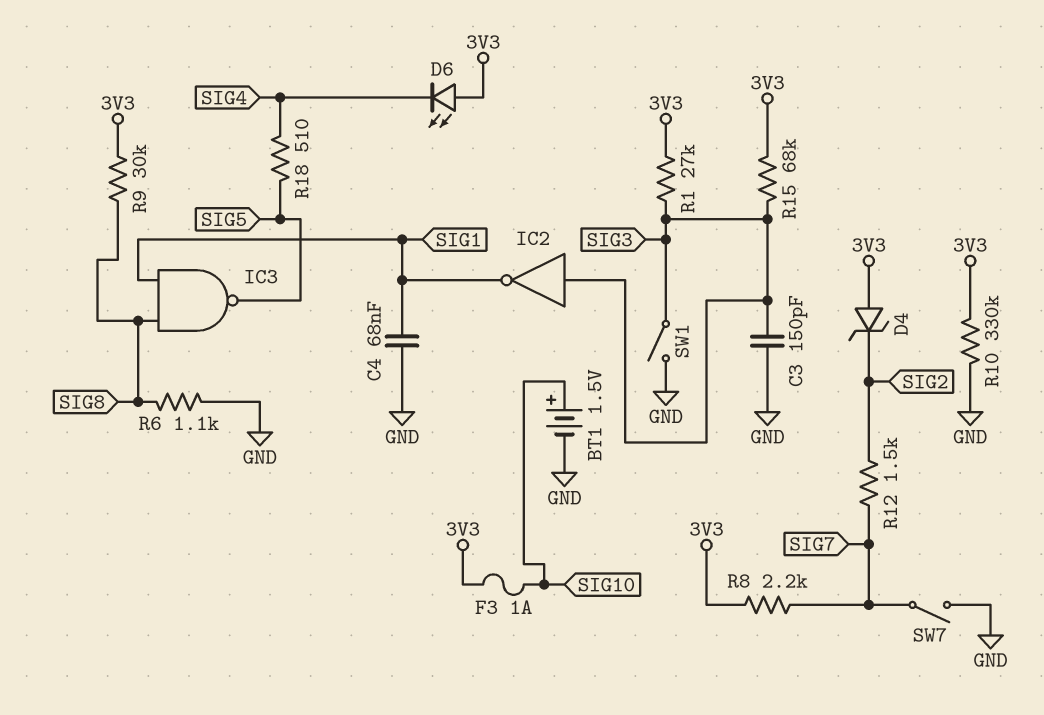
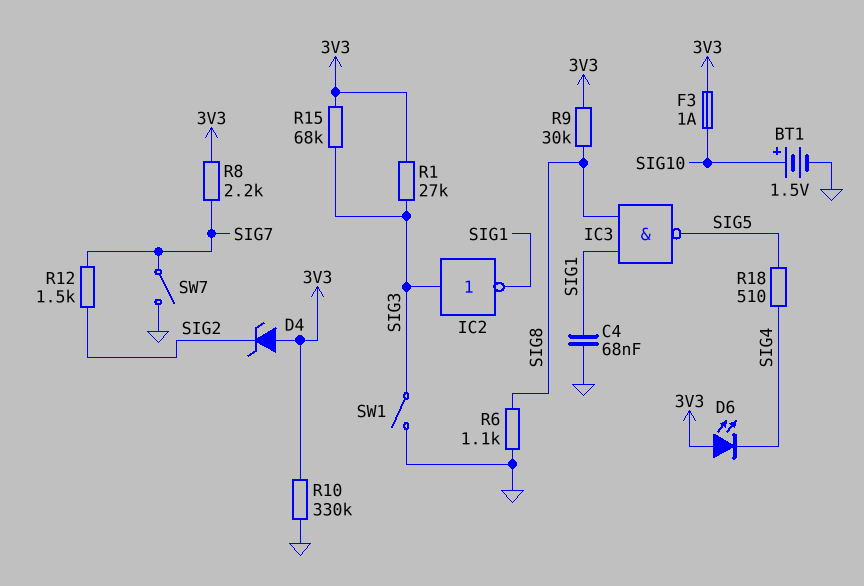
C3: 150pF (GND, SIG3) -> none

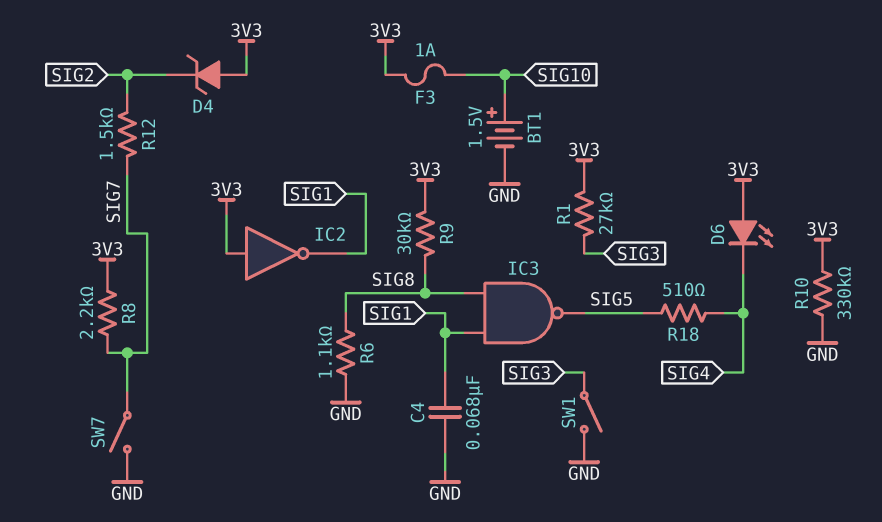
IC2: NOT (in SIG3, out SIG1) -> NOT (in 3V3, out SIG1)
R15: 68k (3V3, SIG3) -> none

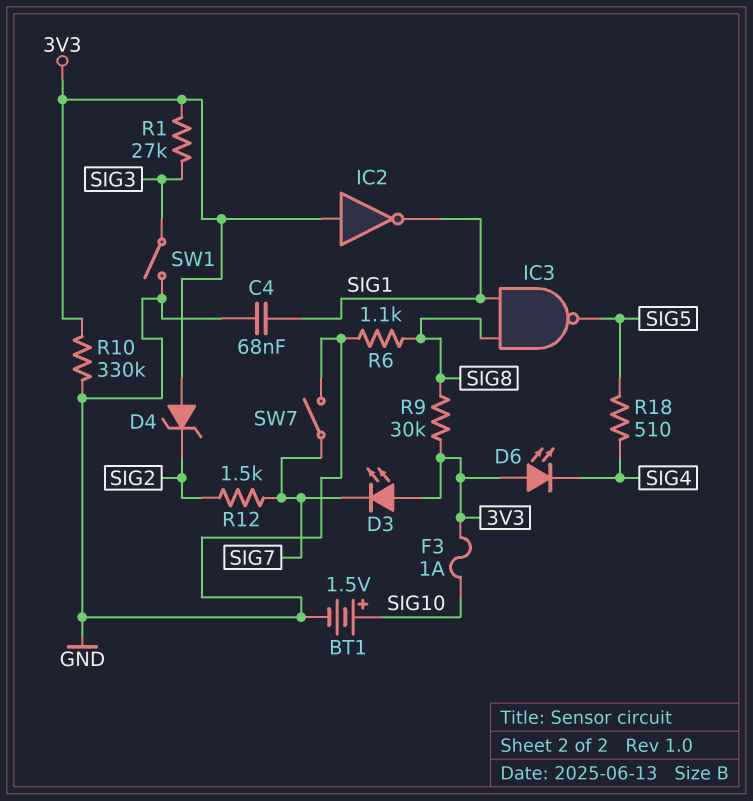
D3: none -> LED (A 3V3, K SIG7)
R8: 2.2k (3V3, SIG7) -> none

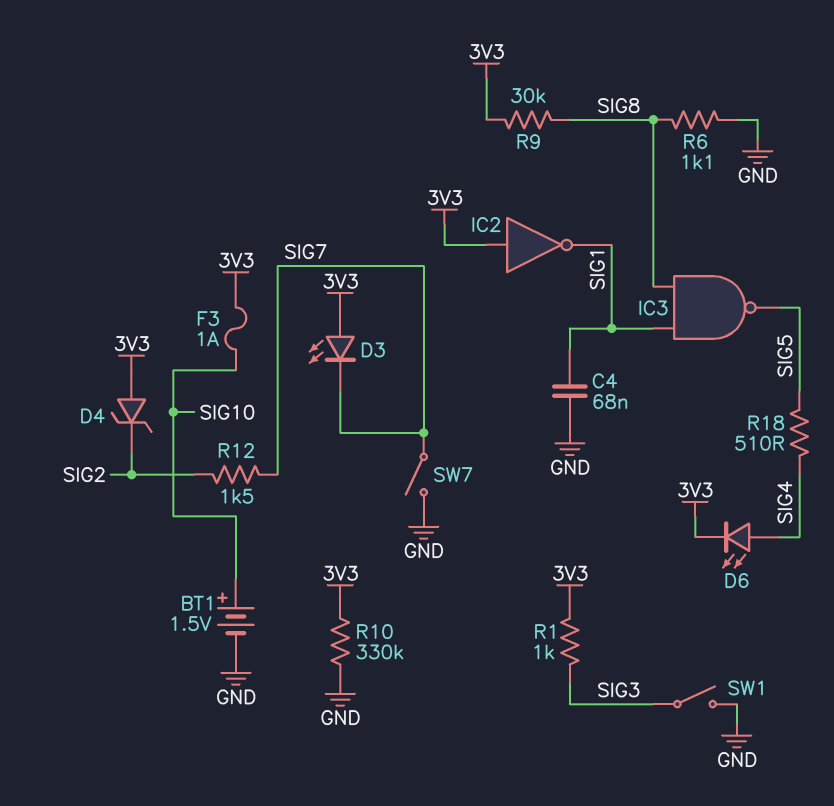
D6: LED (A 3V3, K SIG4) -> LED (A SIG4, K 3V3)
R1: 27k (3V3, SIG3) -> 1k (3V3, SIG3)

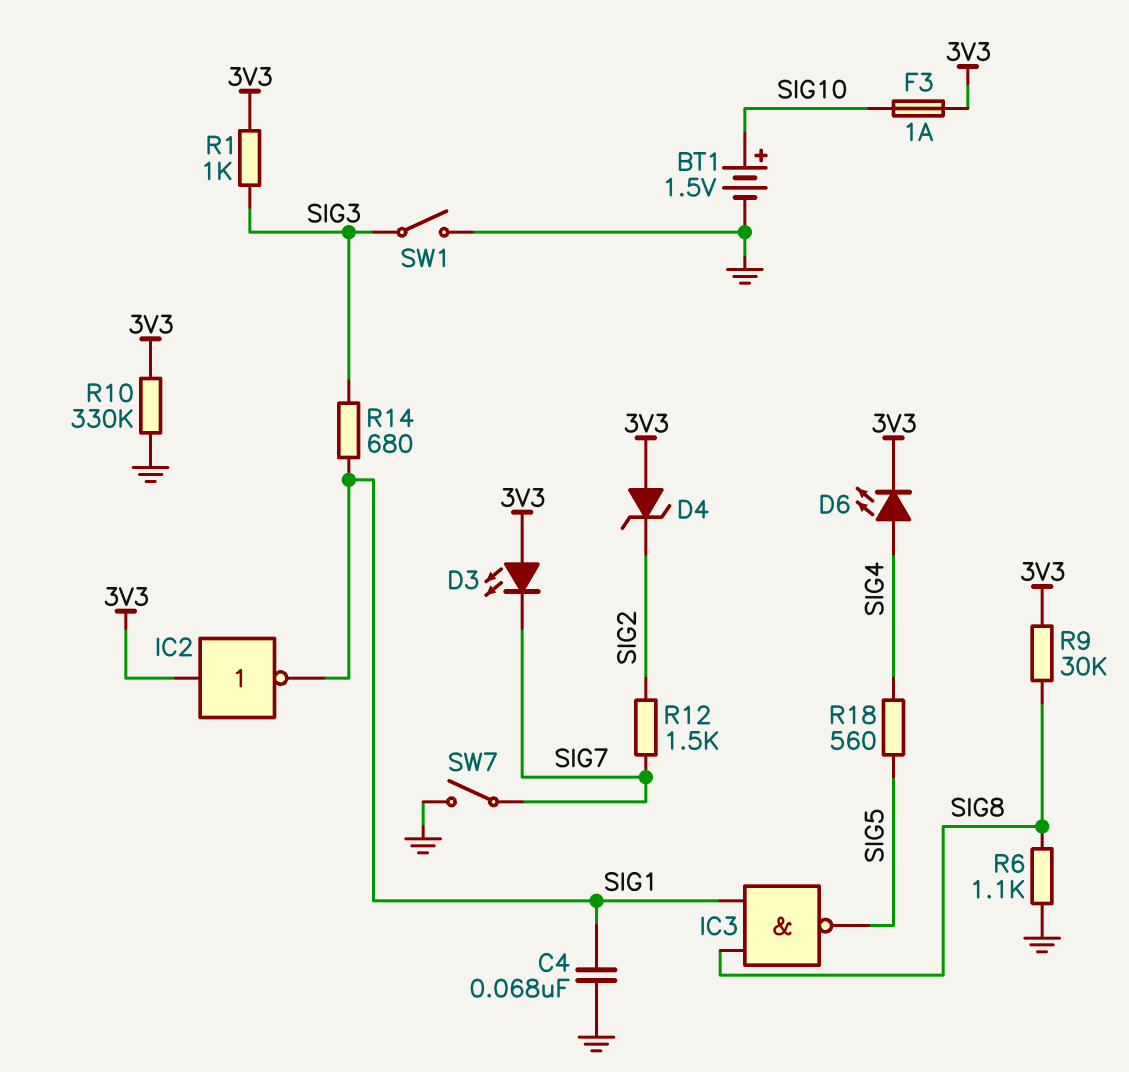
R14: none -> 680 (SIG1, SIG3)
R18: 510 (SIG4, SIG5) -> 560 (SIG4, SIG5)

